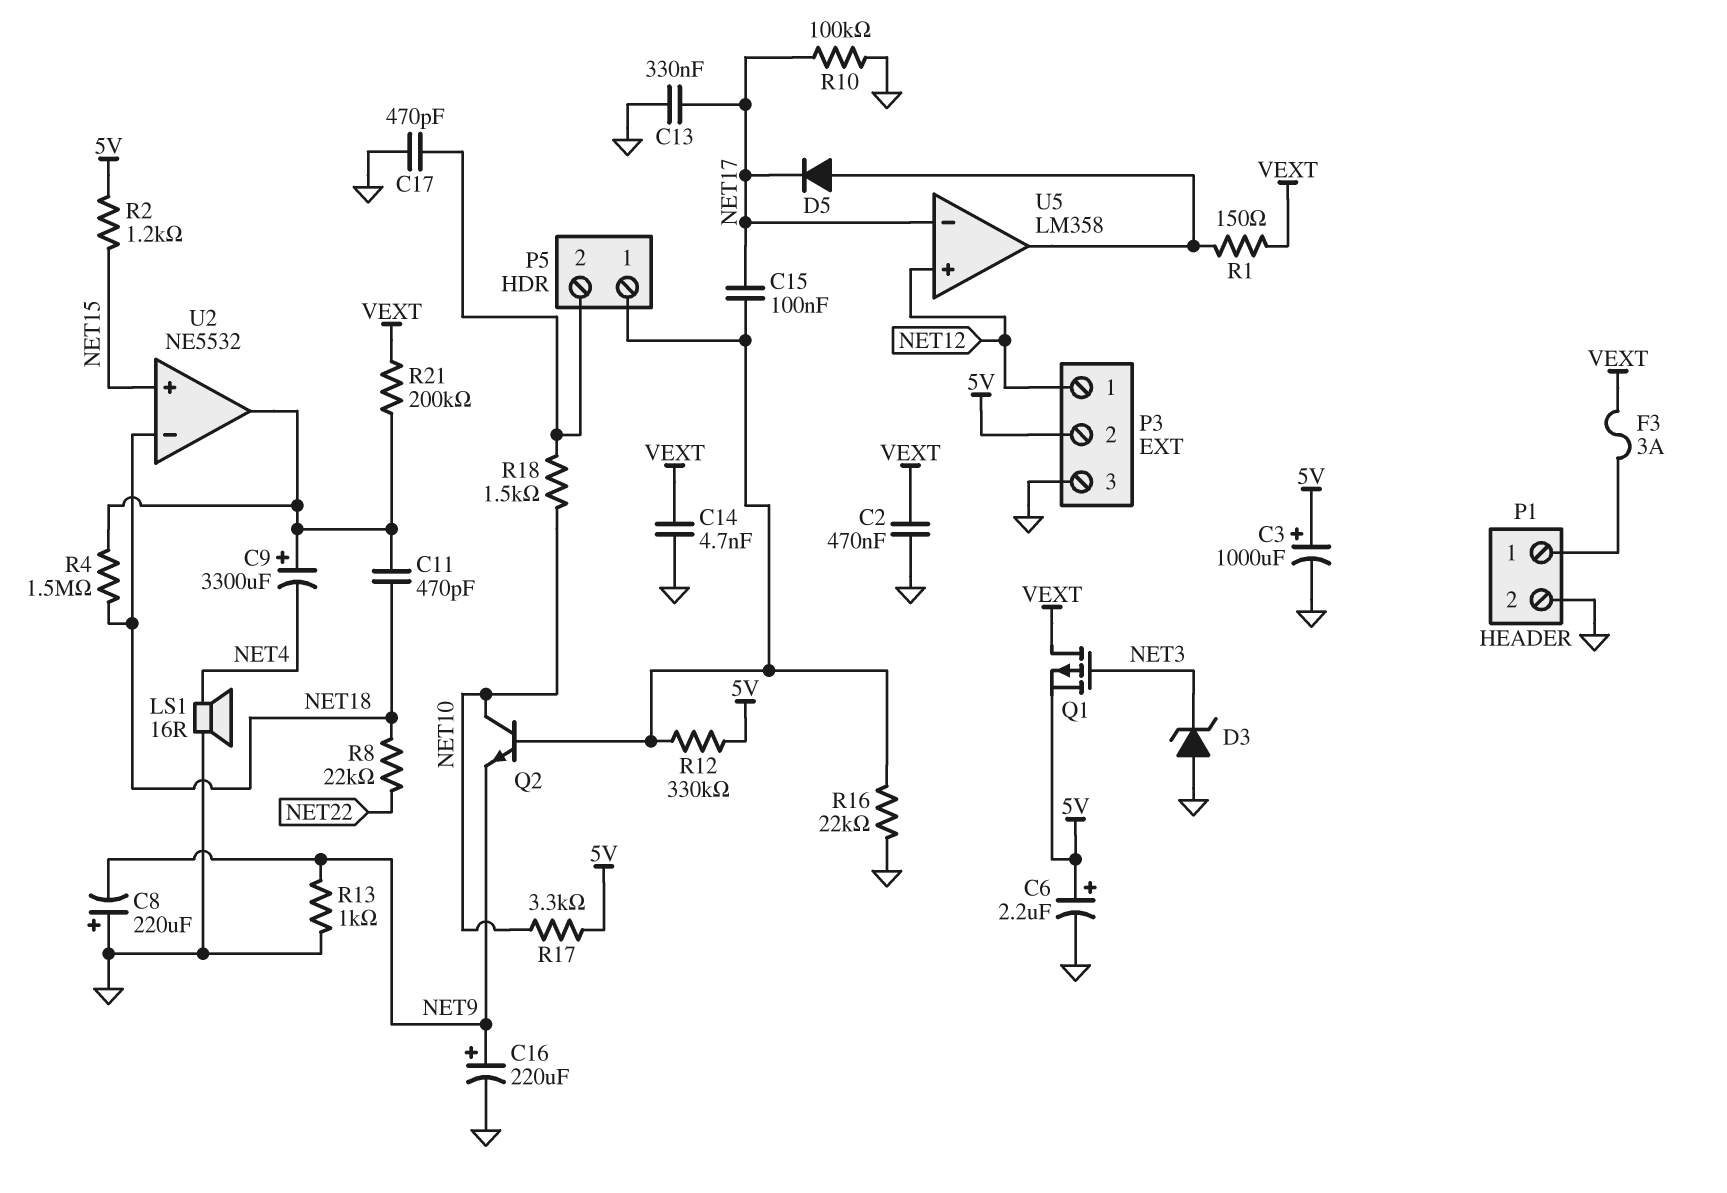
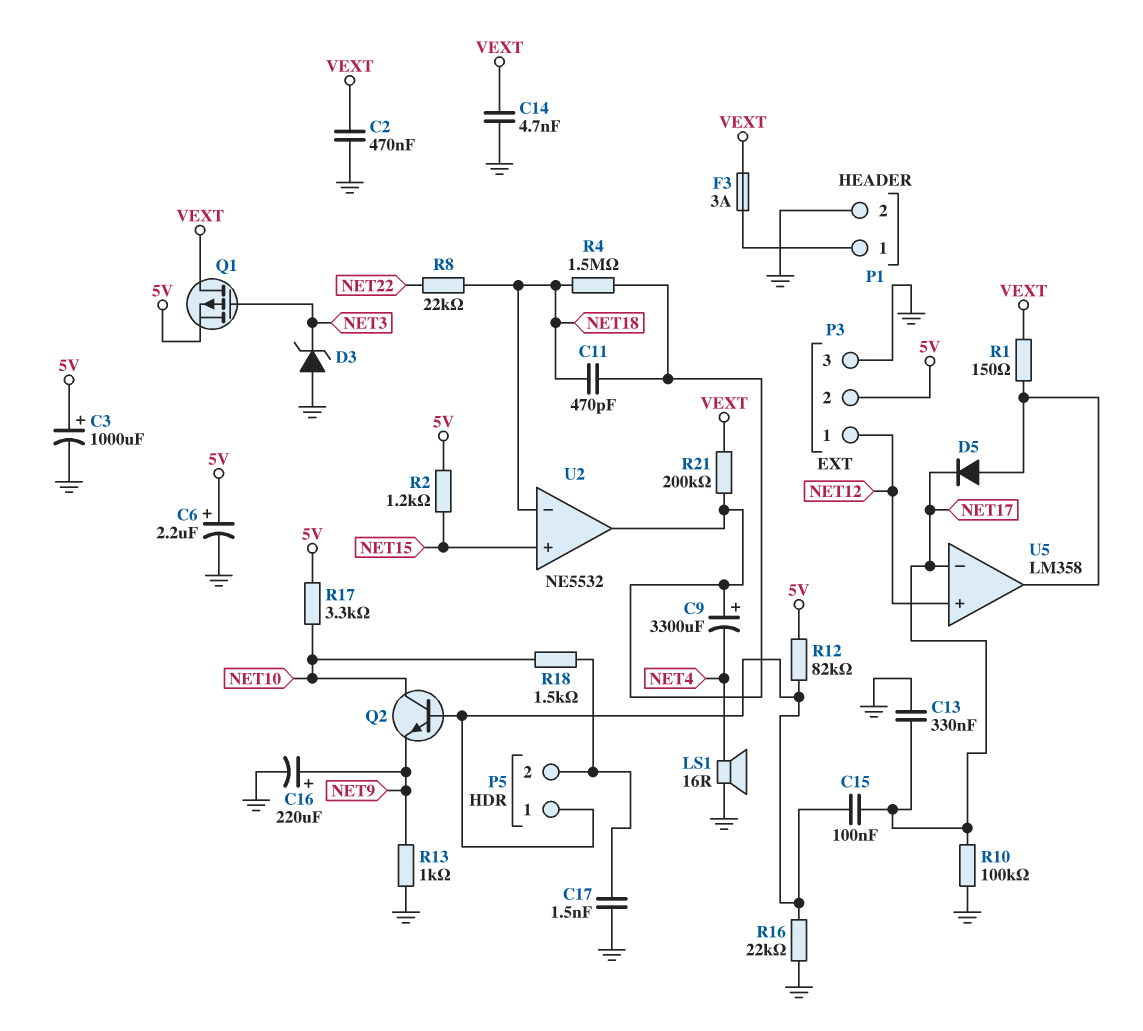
C8: 220uF (plus GND, minus NET9) -> none
C17: 470pF (GND, P5/2) -> 1.5nF (GND, P5/2)
R12: 330k (5V, P5/1) -> 82k (5V, P5/1)

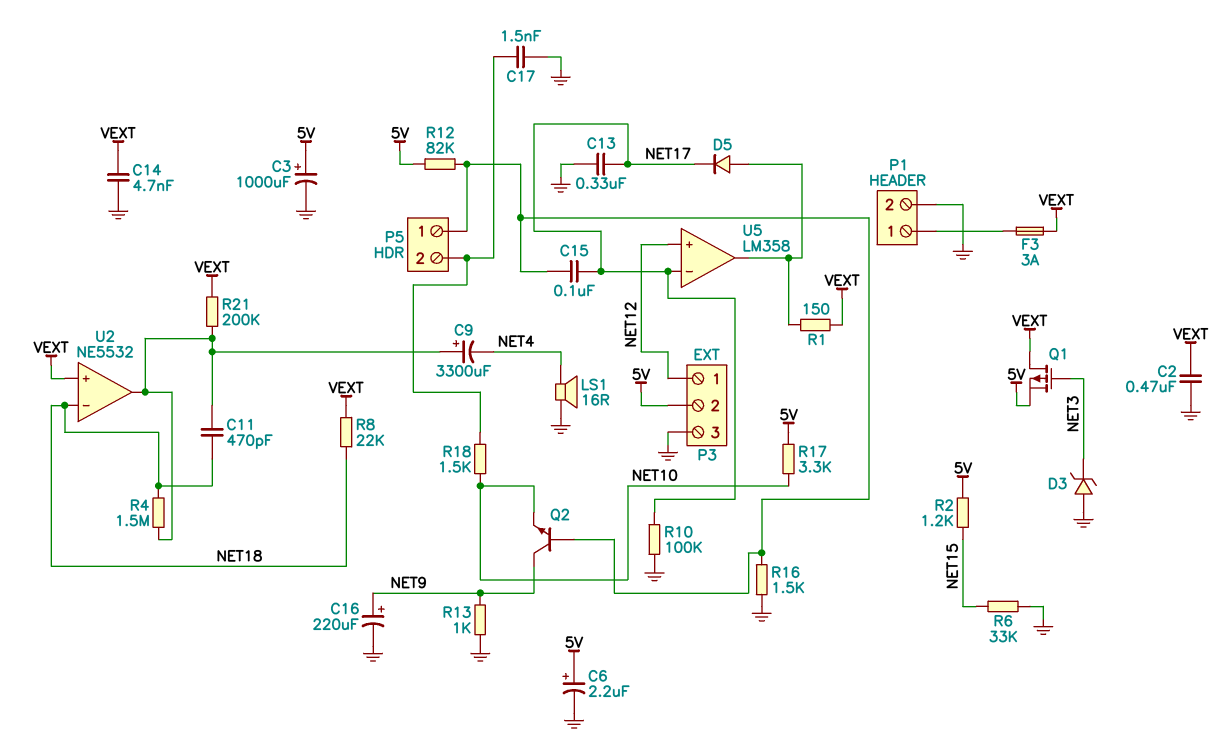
Q2: NPN (B P5/1, C NET10, E NET9) -> NPN (B P5/1, C NET9, E NET10)
R6: none -> 33k (GND, NET15)
R8: 22k (NET18, NET22) -> 22k (NET18, VEXT)
R16: 22k (GND, P5/1) -> 1.5k (GND, P5/1)
U2 pin in+: NET15 -> VEXT

